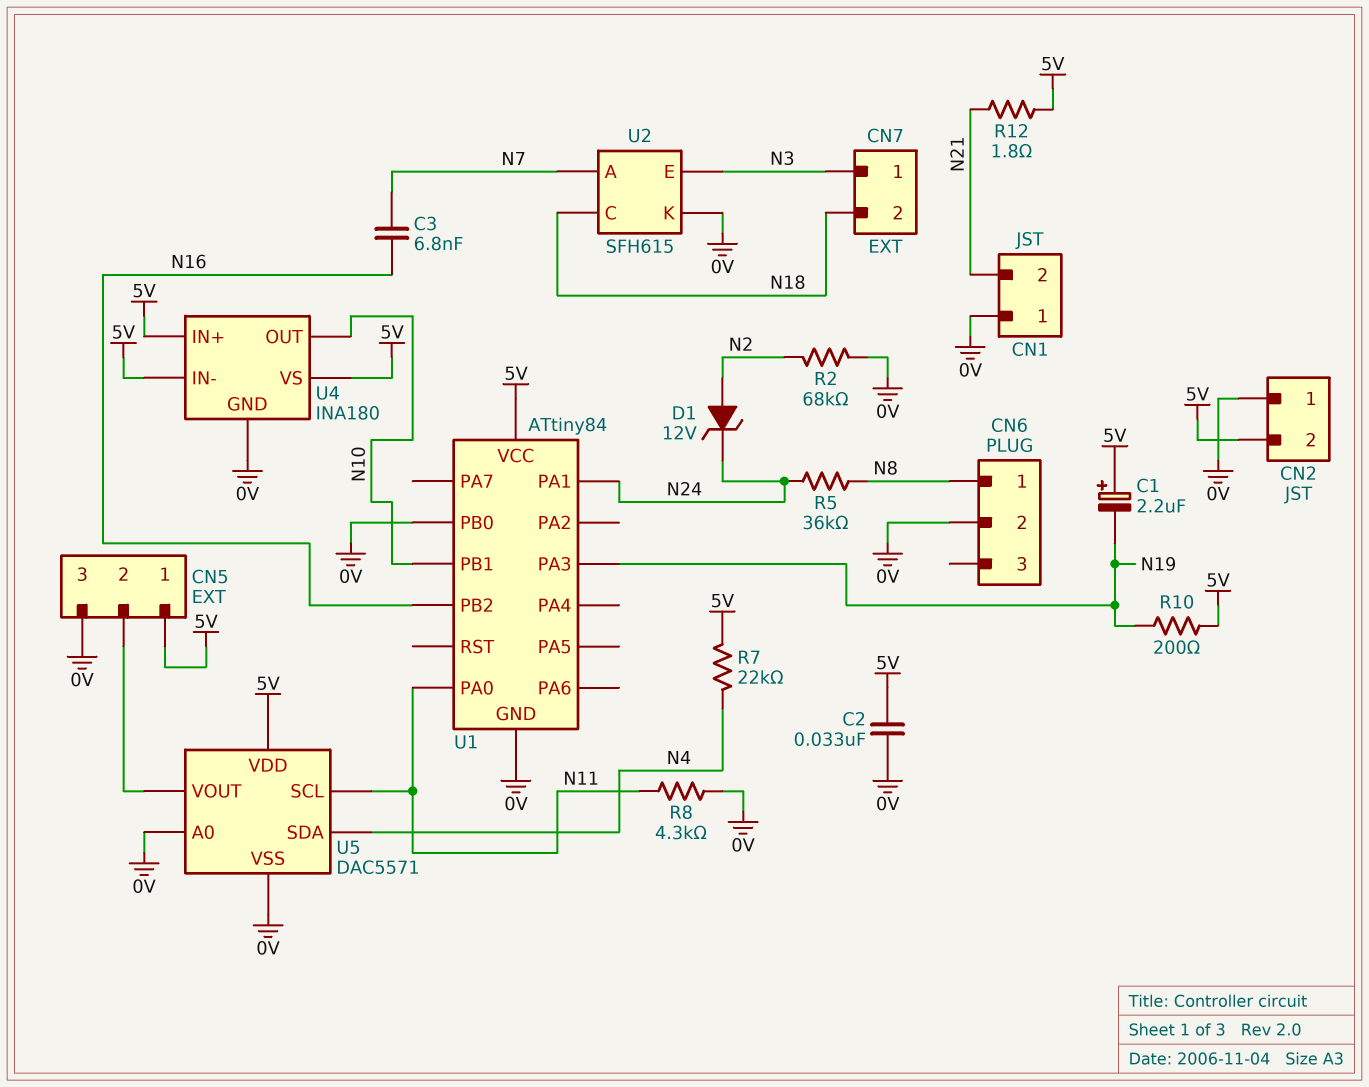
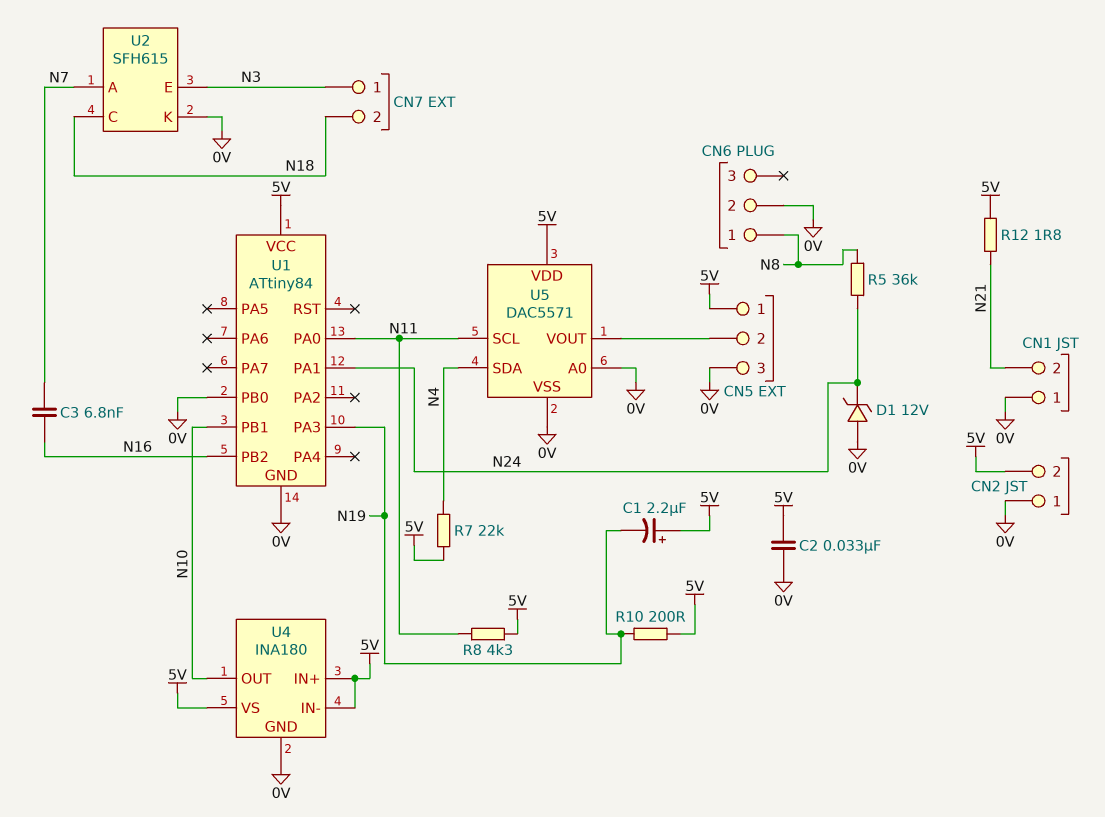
D1: zener 12V (A N2, K N24) -> zener 12V (A 0V, K N24)
R2: 68k (0V, N2) -> none
R8: 4.3k (0V, N11) -> 4.3k (5V, N11)

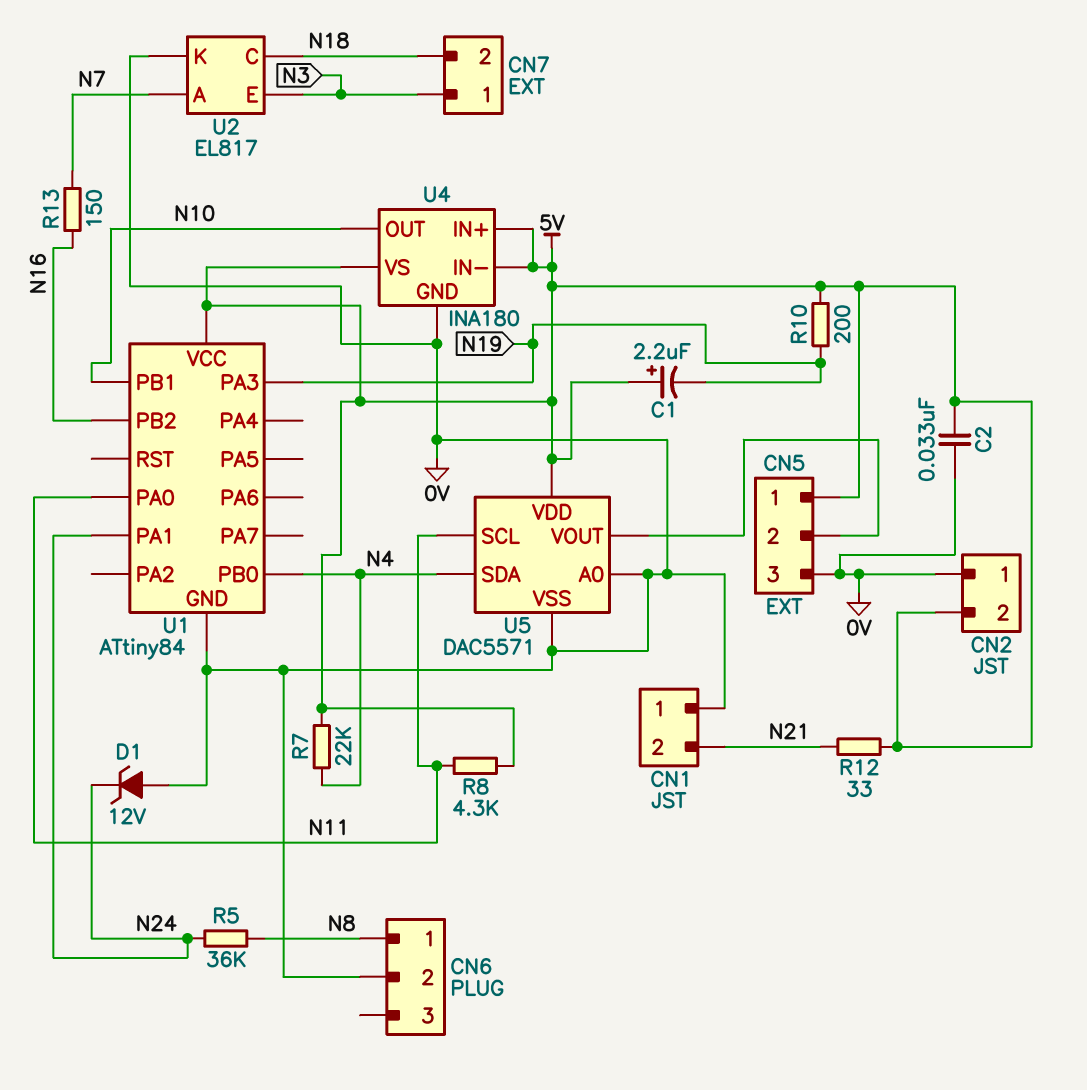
C3: 6.8nF (N7, N16) -> none
R12: 1.8 (5V, N21) -> 33 (5V, N21)
R13: none -> 150 (N7, N16)
U1 pin PB0: 0V -> N4
U2: SFH615 -> EL817

